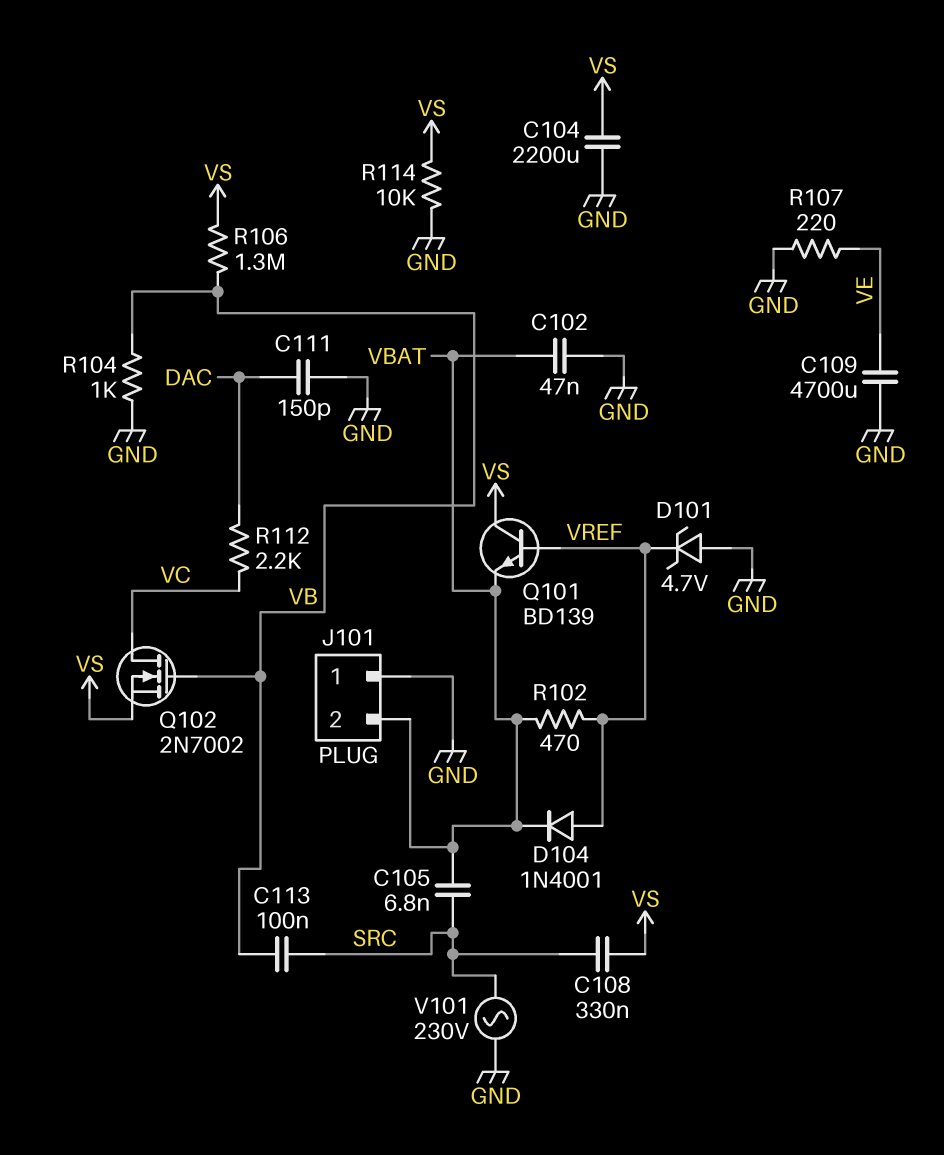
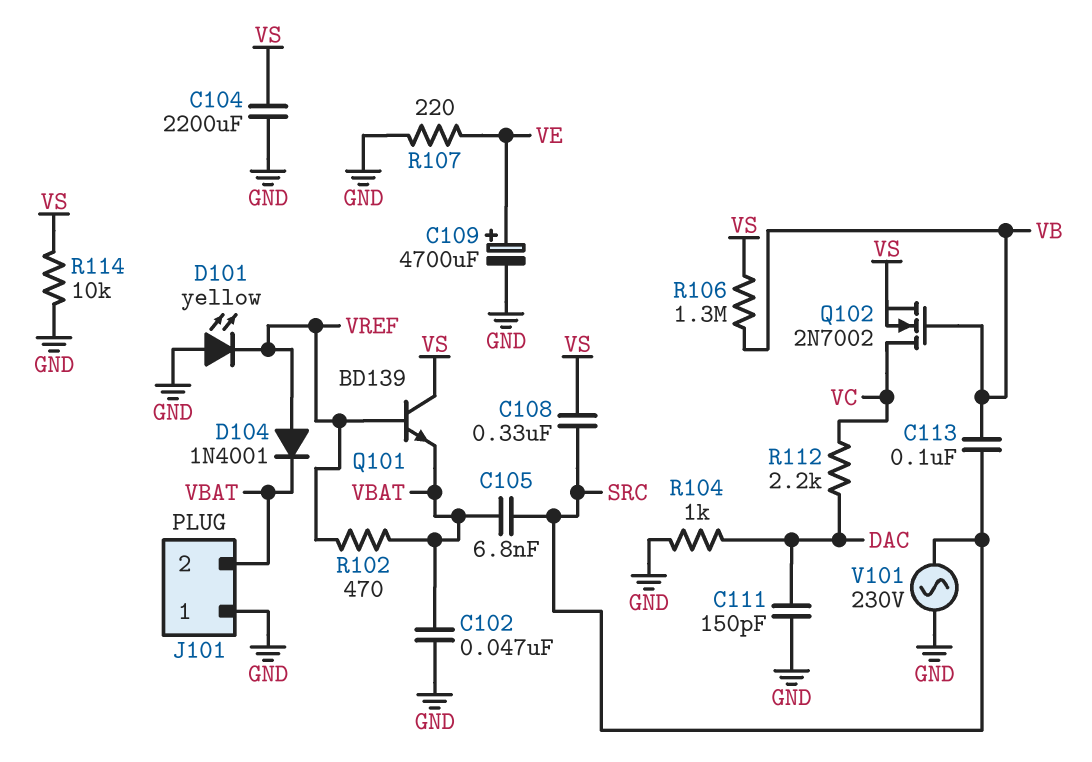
C109: 4700uF (GND, VE) -> 4700uF (plus VE, minus GND)
D101: zener 4.7V (A GND, K VREF) -> LED yellow (A GND, K VREF)
R104: 1k (GND, VB) -> 1k (DAC, GND)

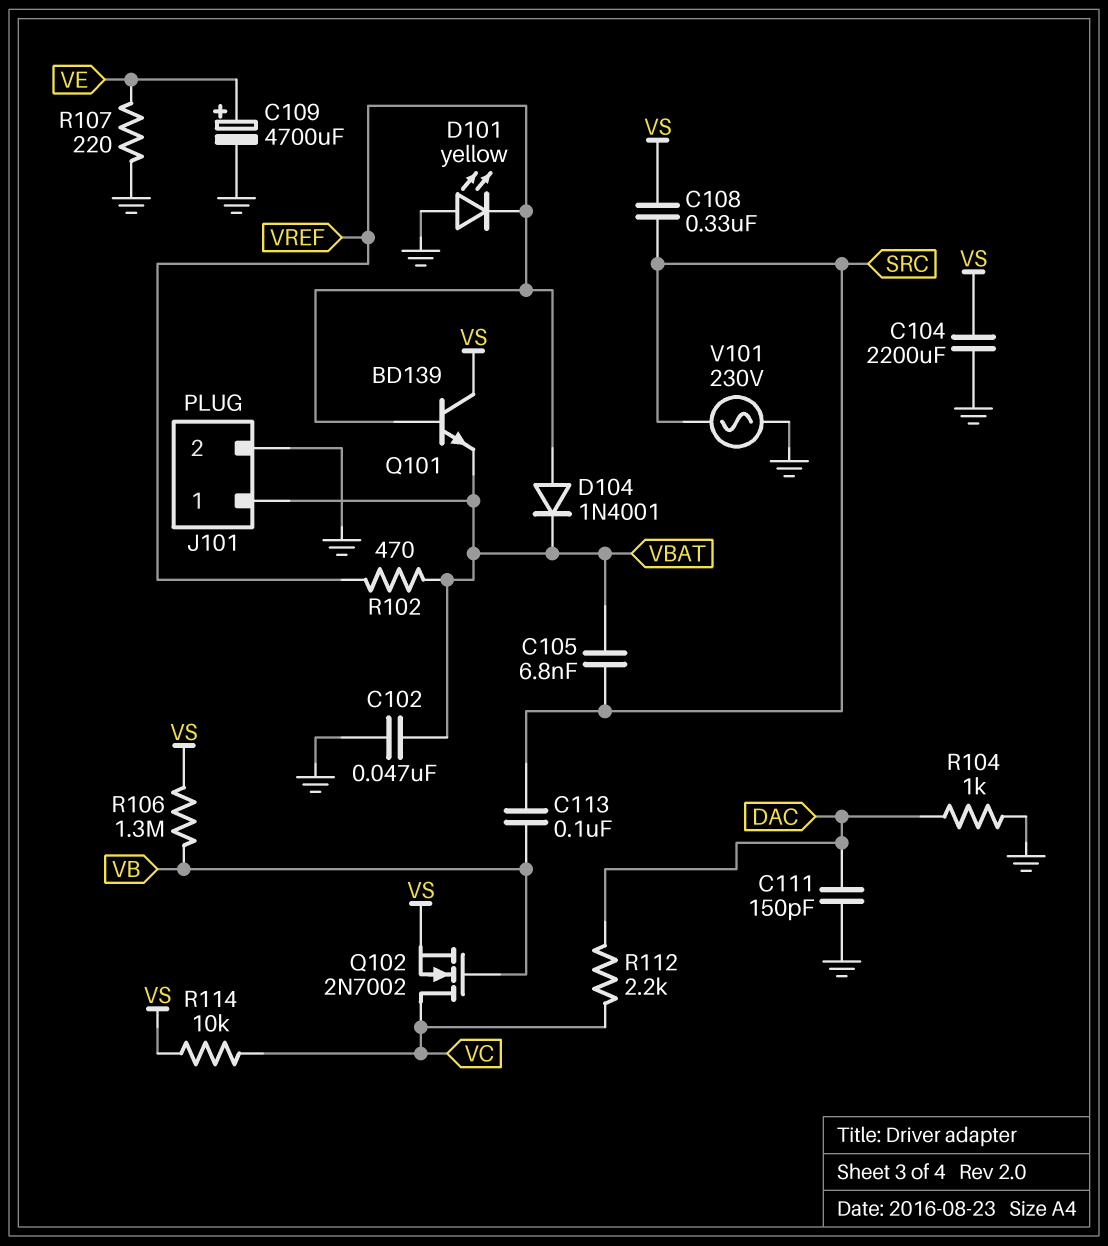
J101 pin 1: GND -> VBAT
J101 pin 2: VBAT -> GND
R114: 10k (GND, VS) -> 10k (VC, VS)

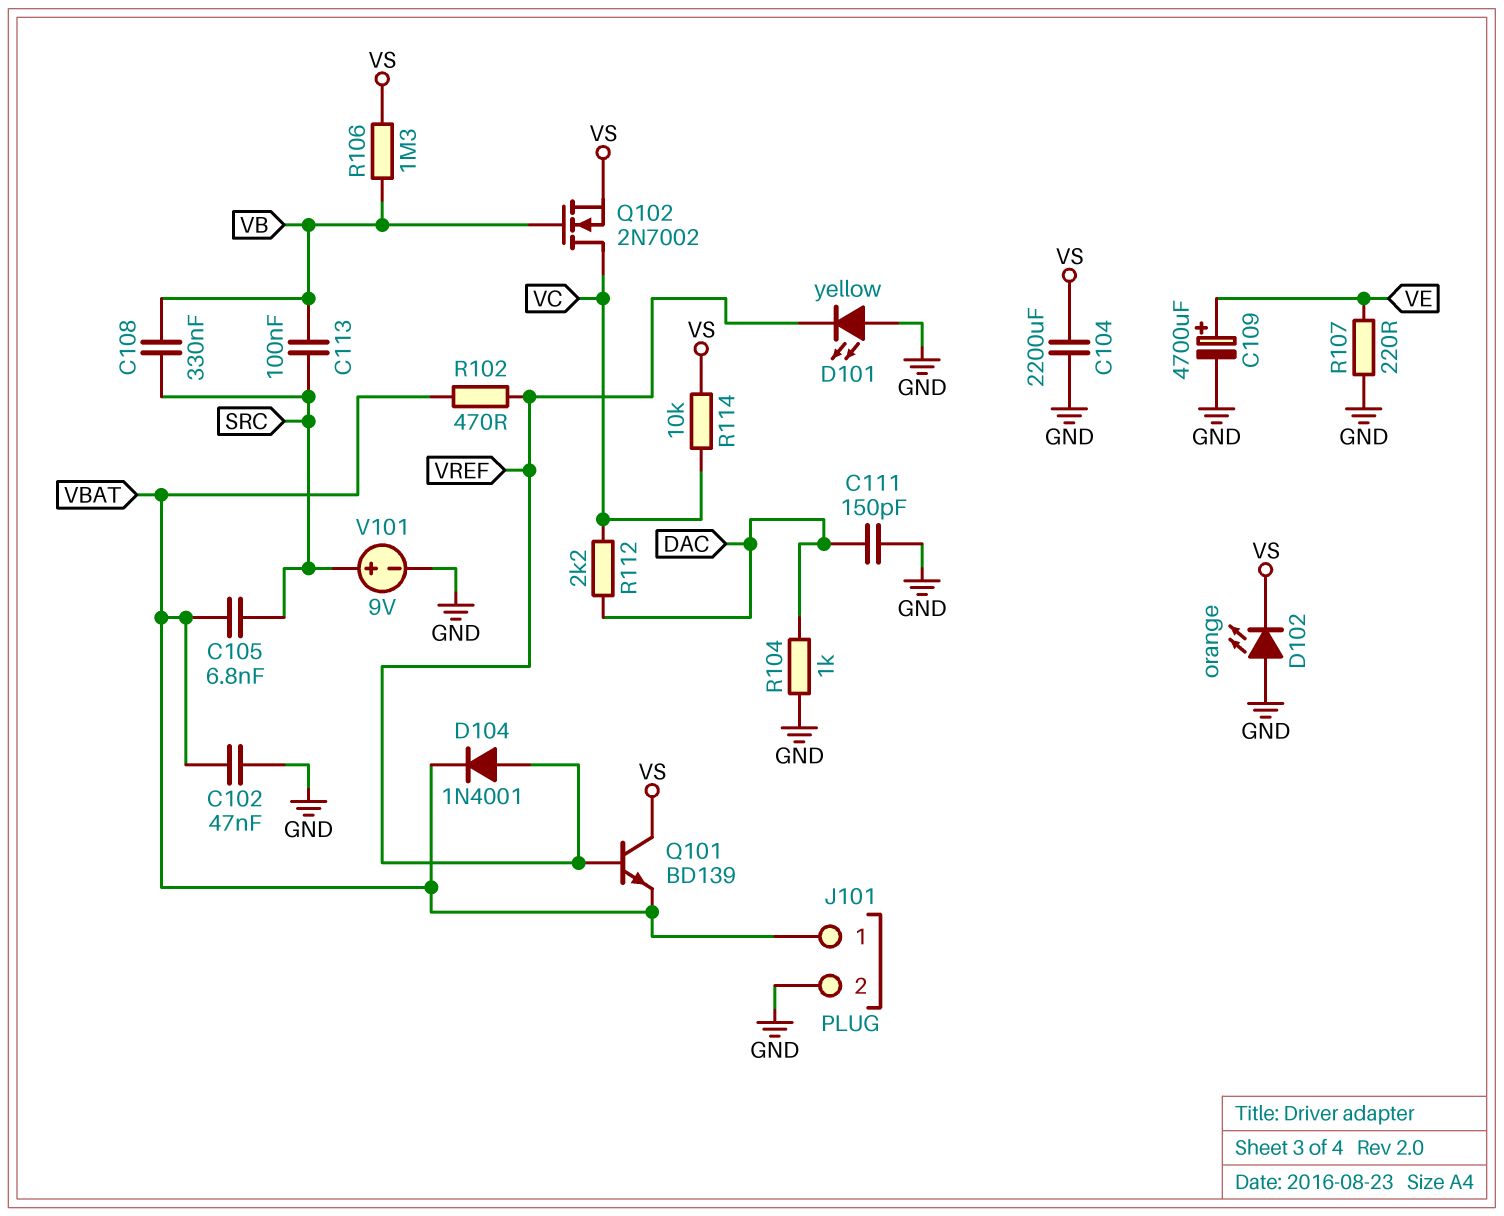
C108: 330nF (SRC, VS) -> 330nF (SRC, VB)
D102: none -> LED orange (A GND, K VS)
V101: AC 230V (GND, SRC) -> 9V (plus SRC, minus GND)

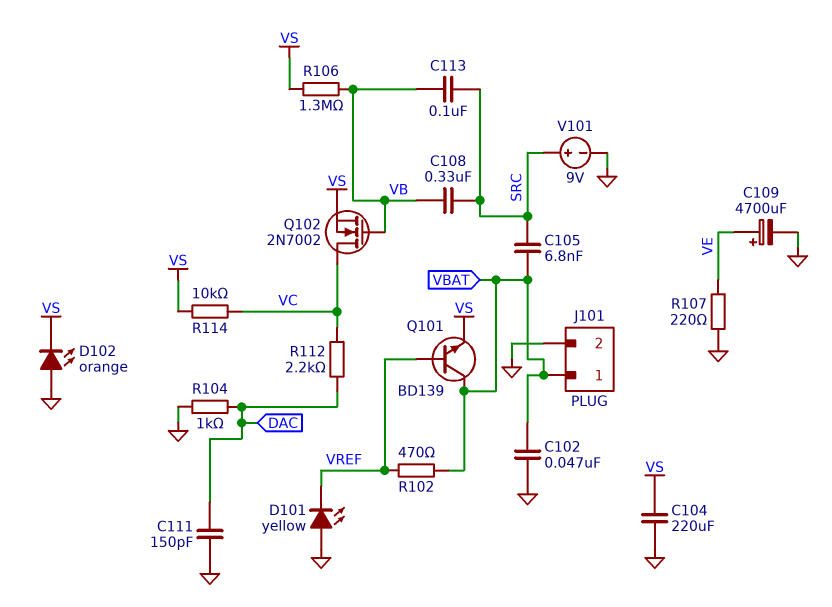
C104: 2200uF (GND, VS) -> 220uF (GND, VS)
D104: diode 1N4001 (A VREF, K VBAT) -> none
Q101: NPN BD139 (B VREF, C VS, E VBAT) -> NPN BD139 (B VREF, C VBAT, E VS)

